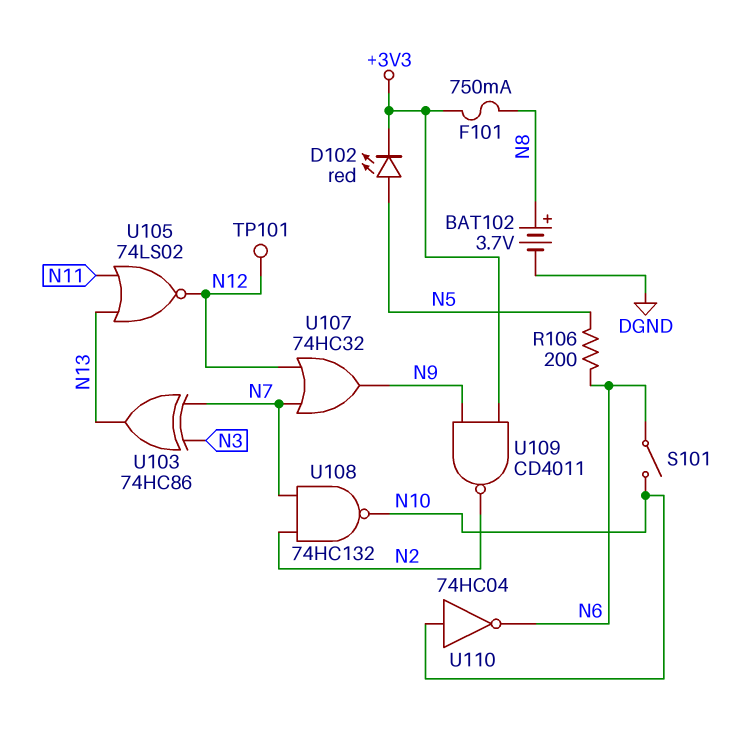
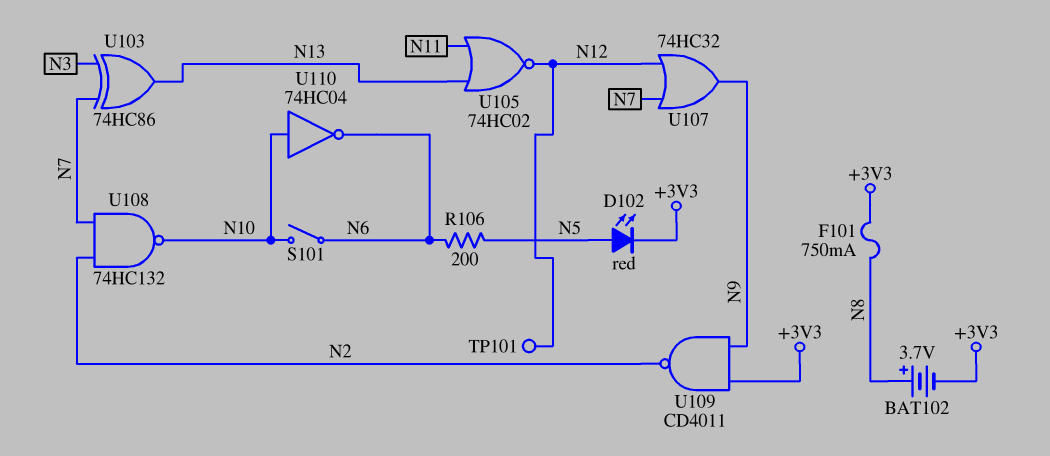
BAT102: 3.7V (plus N8, minus DGND) -> 3.7V (plus N8, minus +3V3)
U105: NOR 74LS02 (in N11, in N13, out N12) -> NOR 74HC02 (in N11, in N13, out N12)

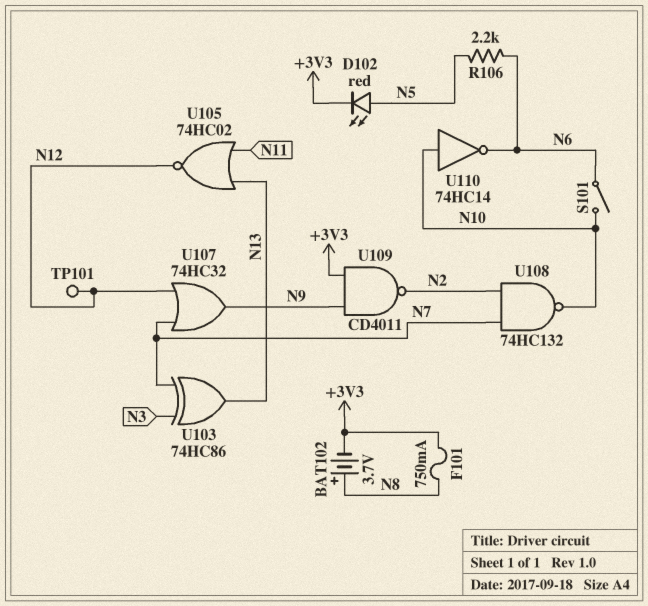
R106: 200 (N5, N6) -> 2.2k (N5, N6)
U110: NOT 74HC04 (in N10, out N6) -> NOT 74HC14 (in N10, out N6)

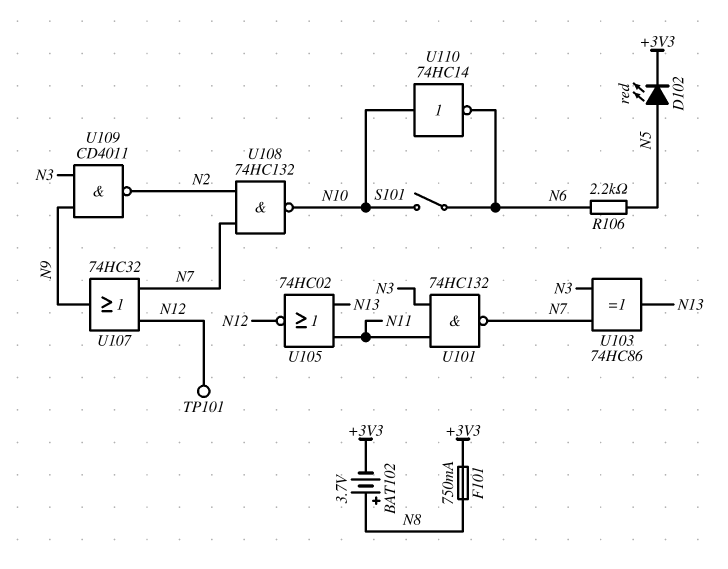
U101: none -> NAND 74HC132 (in N3, in N11, out N7)
U109: NAND CD4011 (in +3V3, in N9, out N2) -> NAND CD4011 (in N3, in N9, out N2)

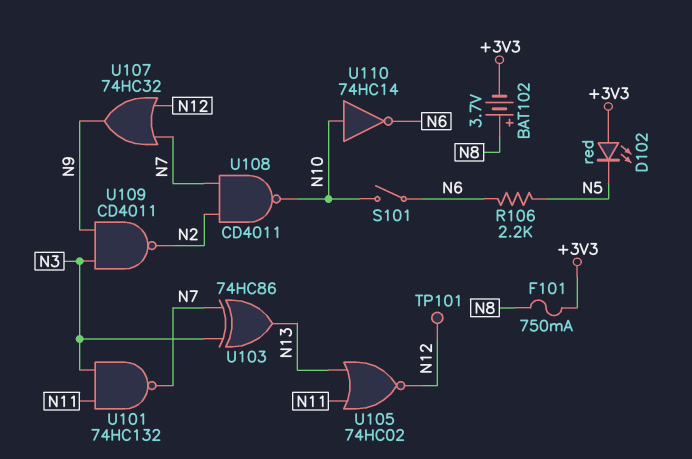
D102: LED red (A N5, K +3V3) -> LED red (A +3V3, K N5)
U108: NAND 74HC132 (in N2, in N7, out N10) -> NAND CD4011 (in N2, in N7, out N10)

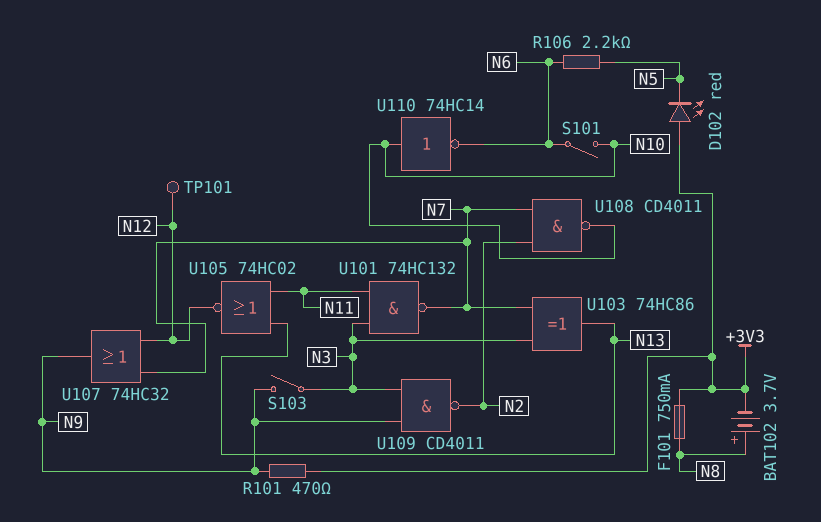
R101: none -> 470 (+3V3, N9)
S103: none -> switch (N3, N9)

